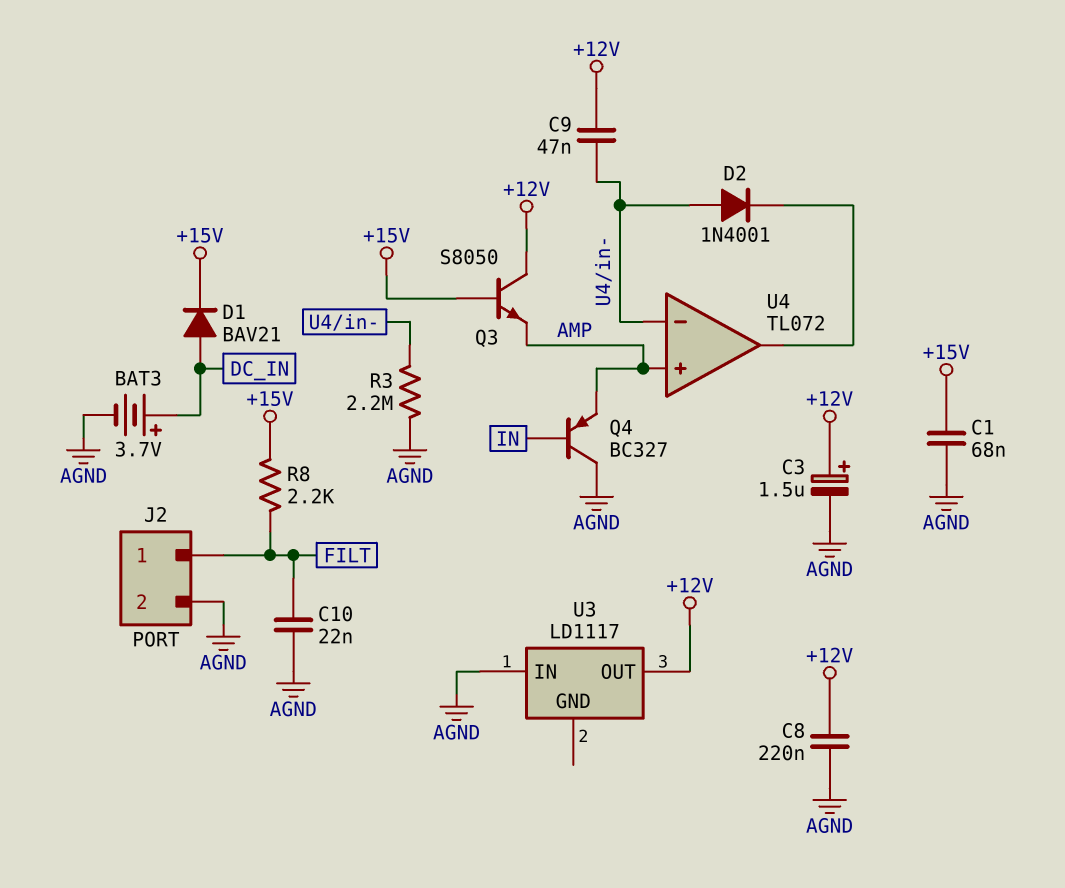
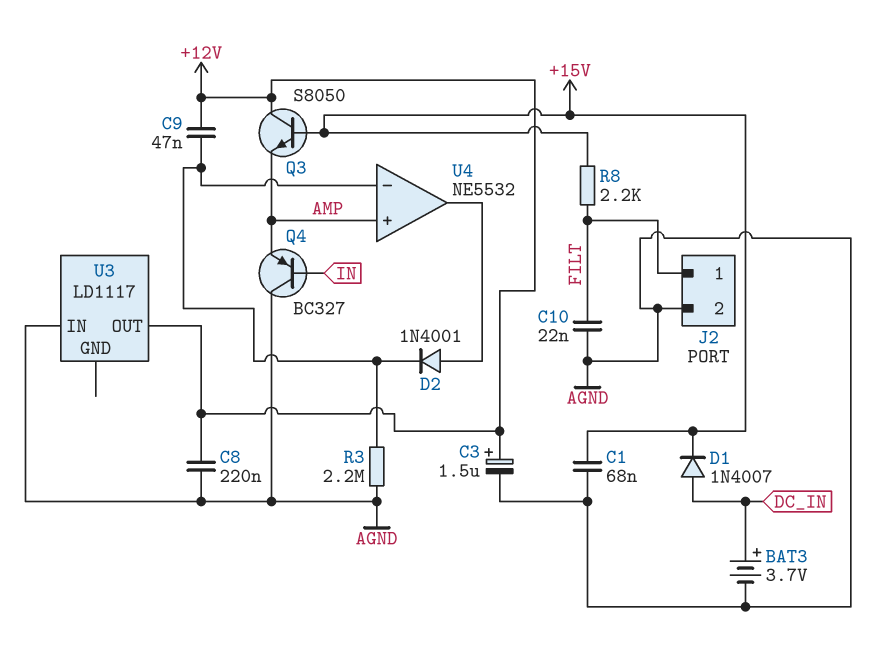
D1: diode BAV21 (A DC_IN, K +15V) -> diode 1N4007 (A DC_IN, K +15V)
D2: diode 1N4001 (A U4/in-, K U4/out) -> diode 1N4001 (A U4/out, K U4/in-)
U4: TL072 -> NE5532

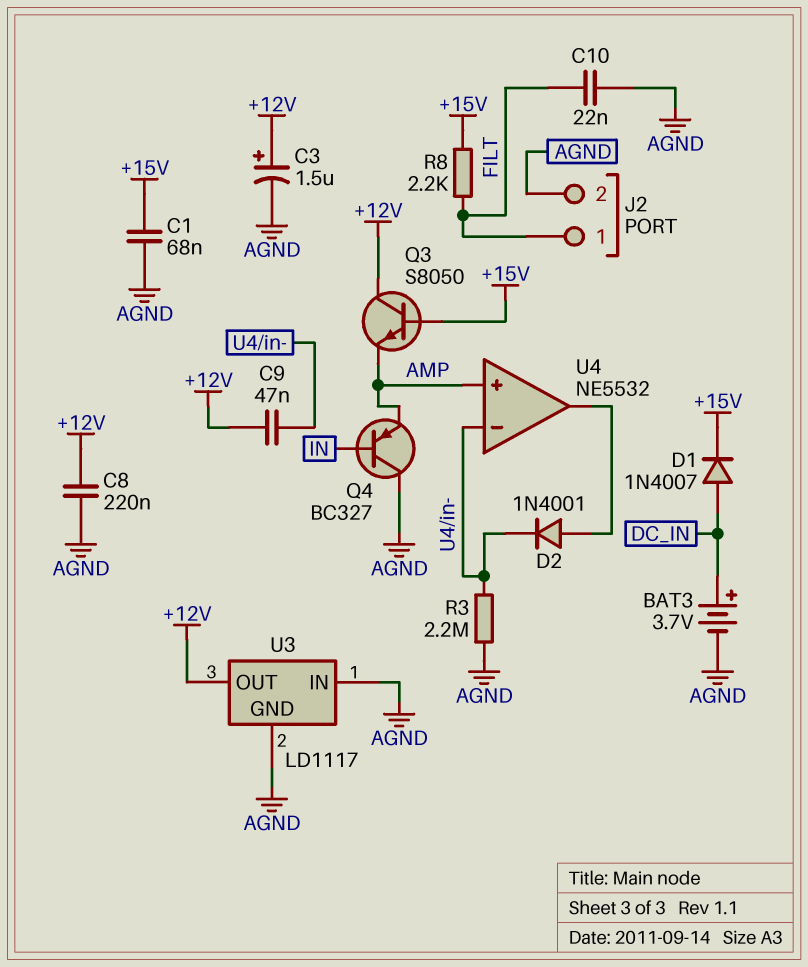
U3 pin GND: none -> AGND

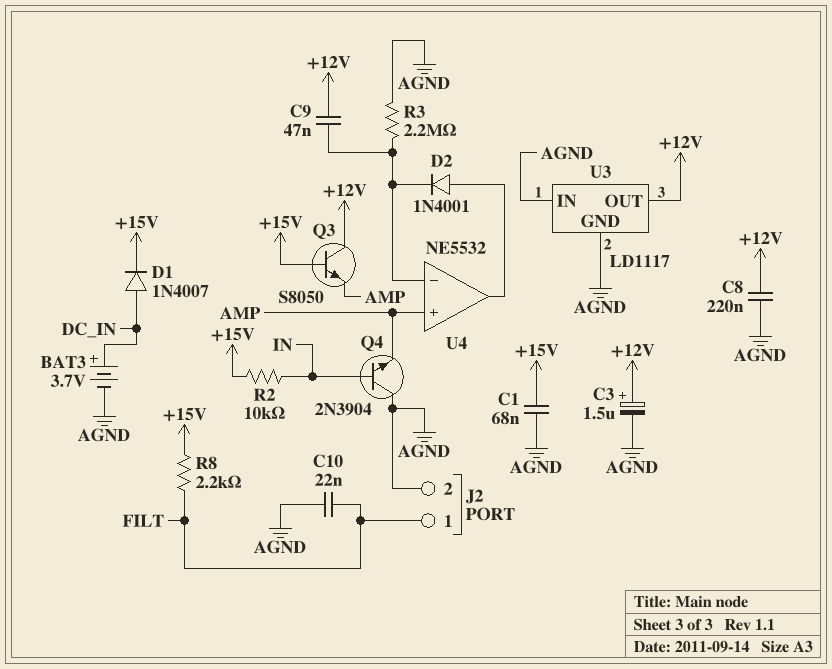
Q4: PNP BC327 (B IN, C AGND, E AMP) -> NPN 2N3904 (B IN, C AGND, E AMP)
R2: none -> 10k (+15V, IN)

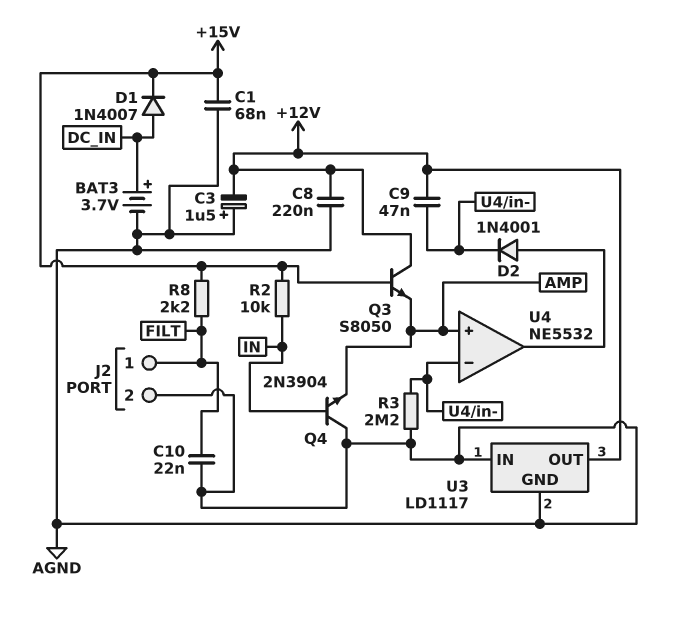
C3: 1.5uF (plus +12V, minus AGND) -> 1.5uF (plus AGND, minus +12V)

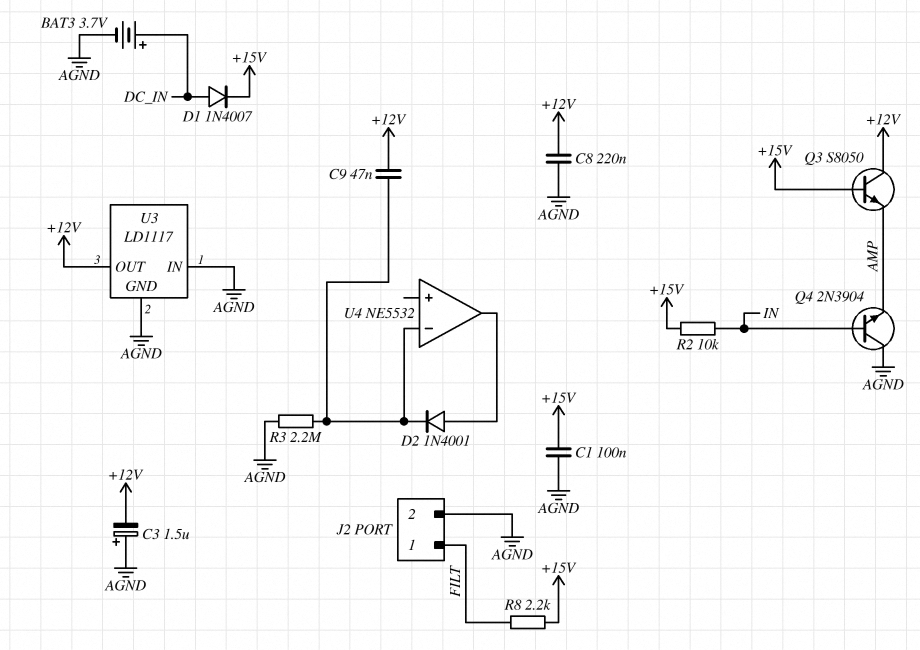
C1: 68nF (+15V, AGND) -> 100nF (+15V, AGND)
C10: 22nF (AGND, FILT) -> none
U4 pin in+: AMP -> none

